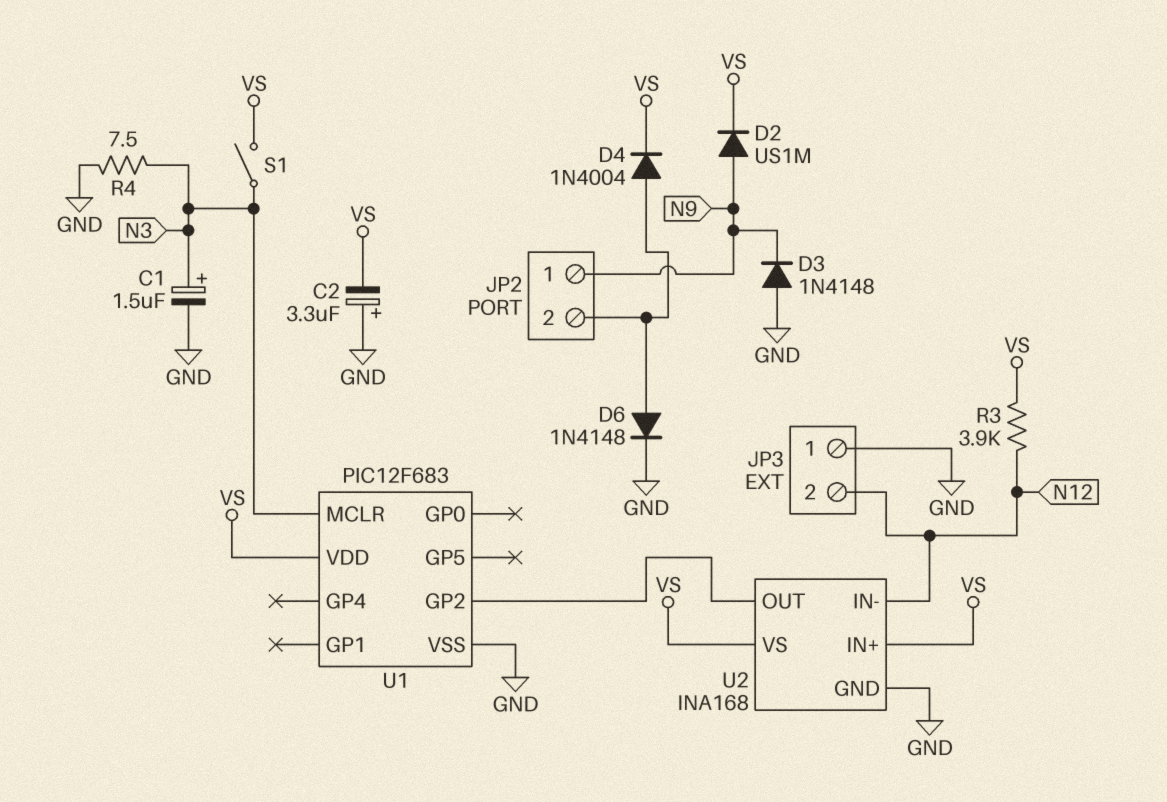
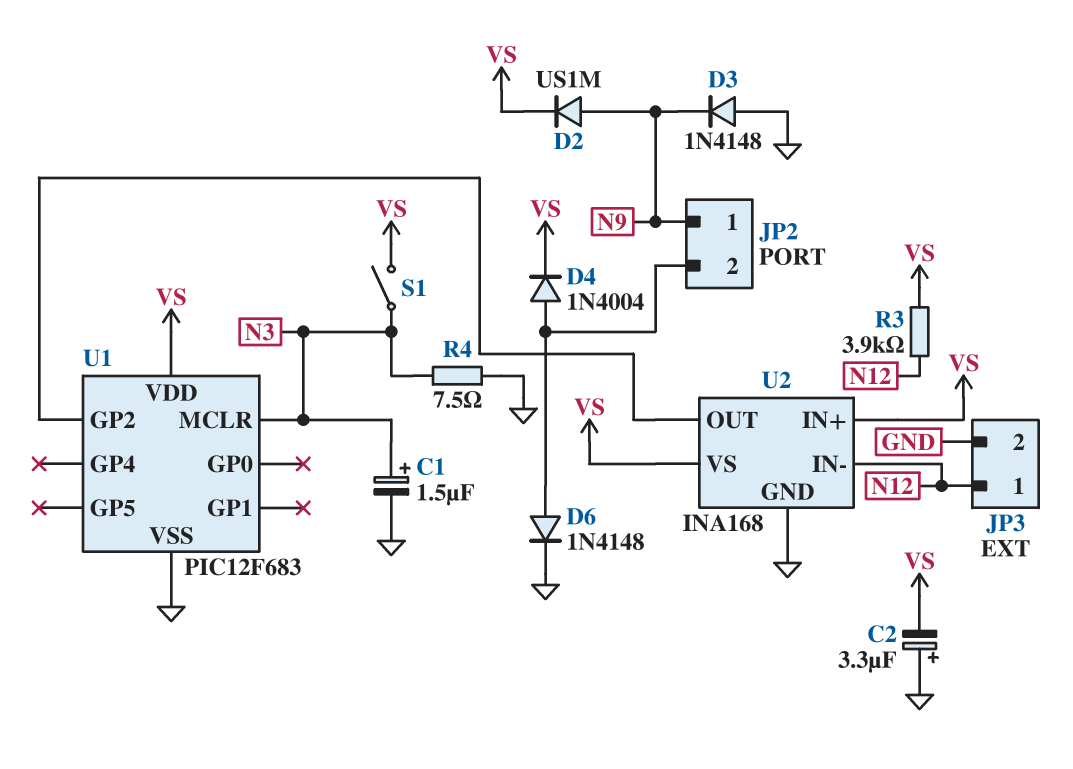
JP3 pin 1: GND -> N12
JP3 pin 2: N12 -> GND

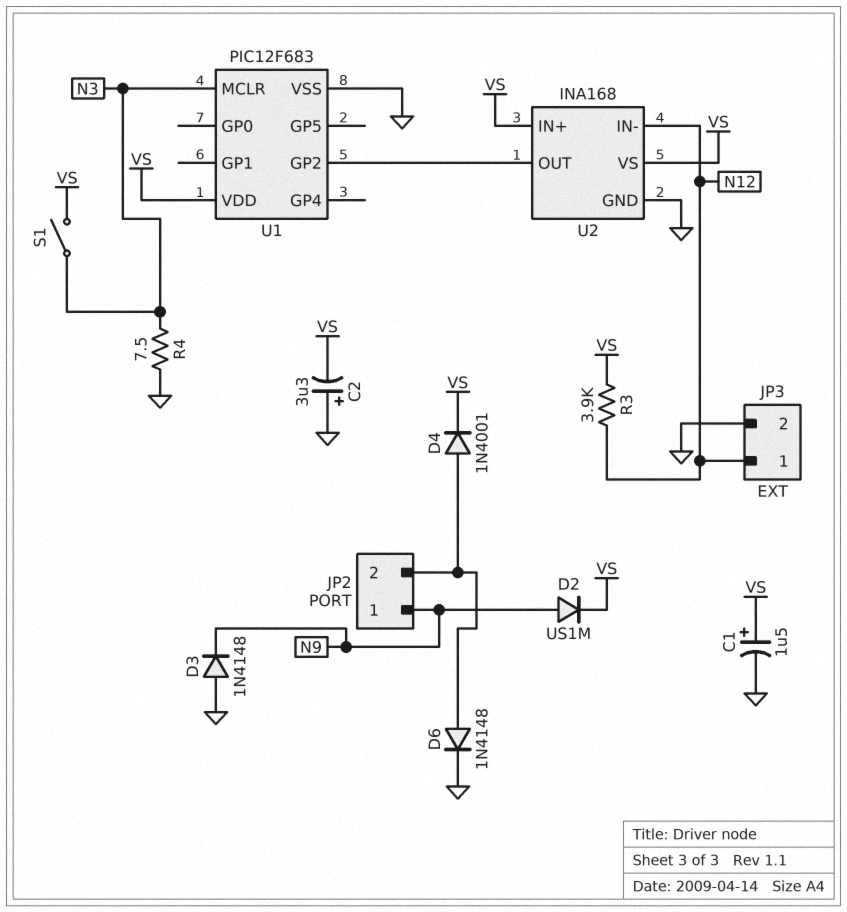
C1: 1.5uF (plus N3, minus GND) -> 1.5uF (plus VS, minus GND)
D4: diode 1N4004 (A JP2/2, K VS) -> diode 1N4001 (A JP2/2, K VS)

